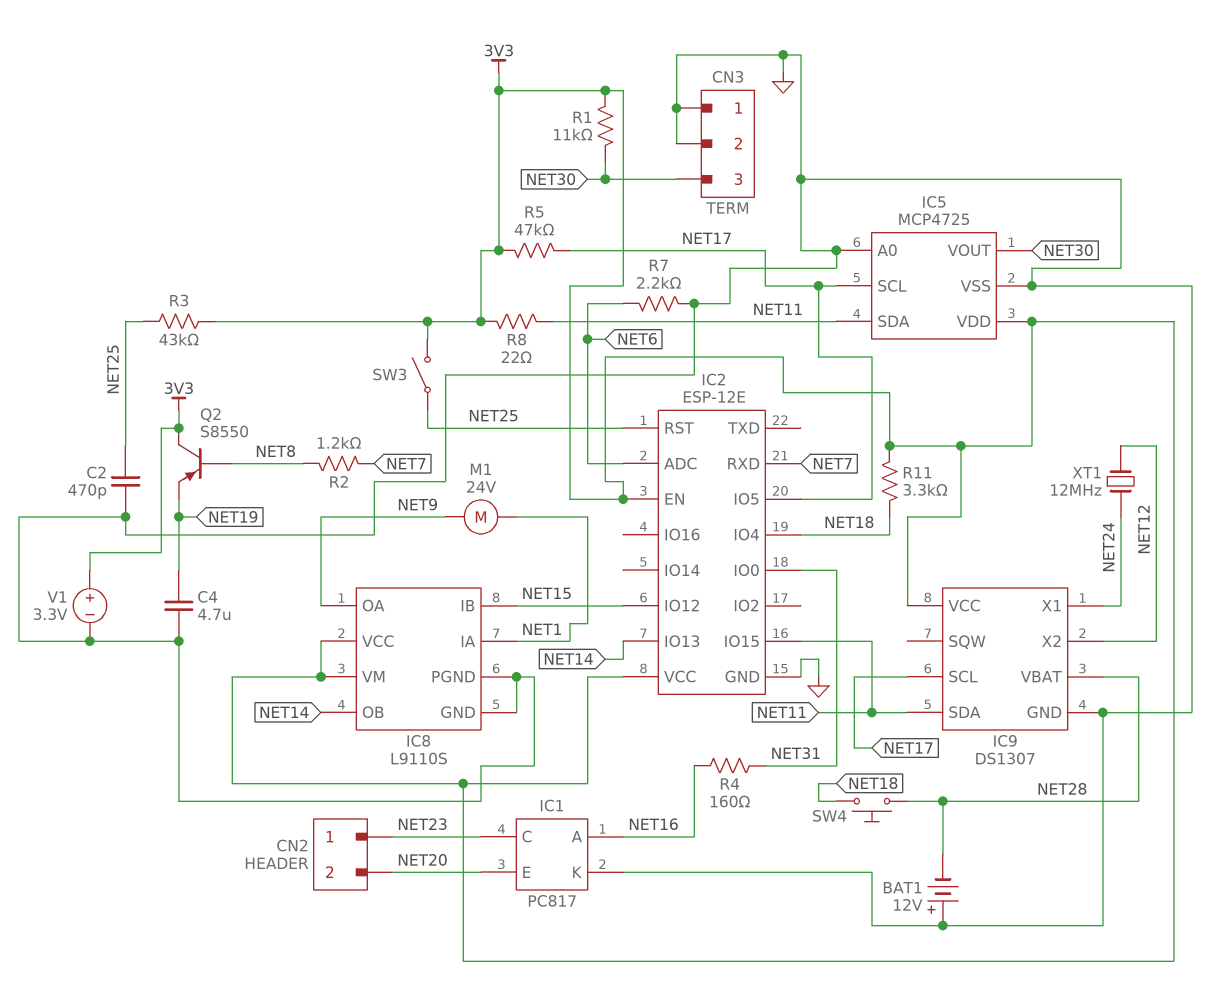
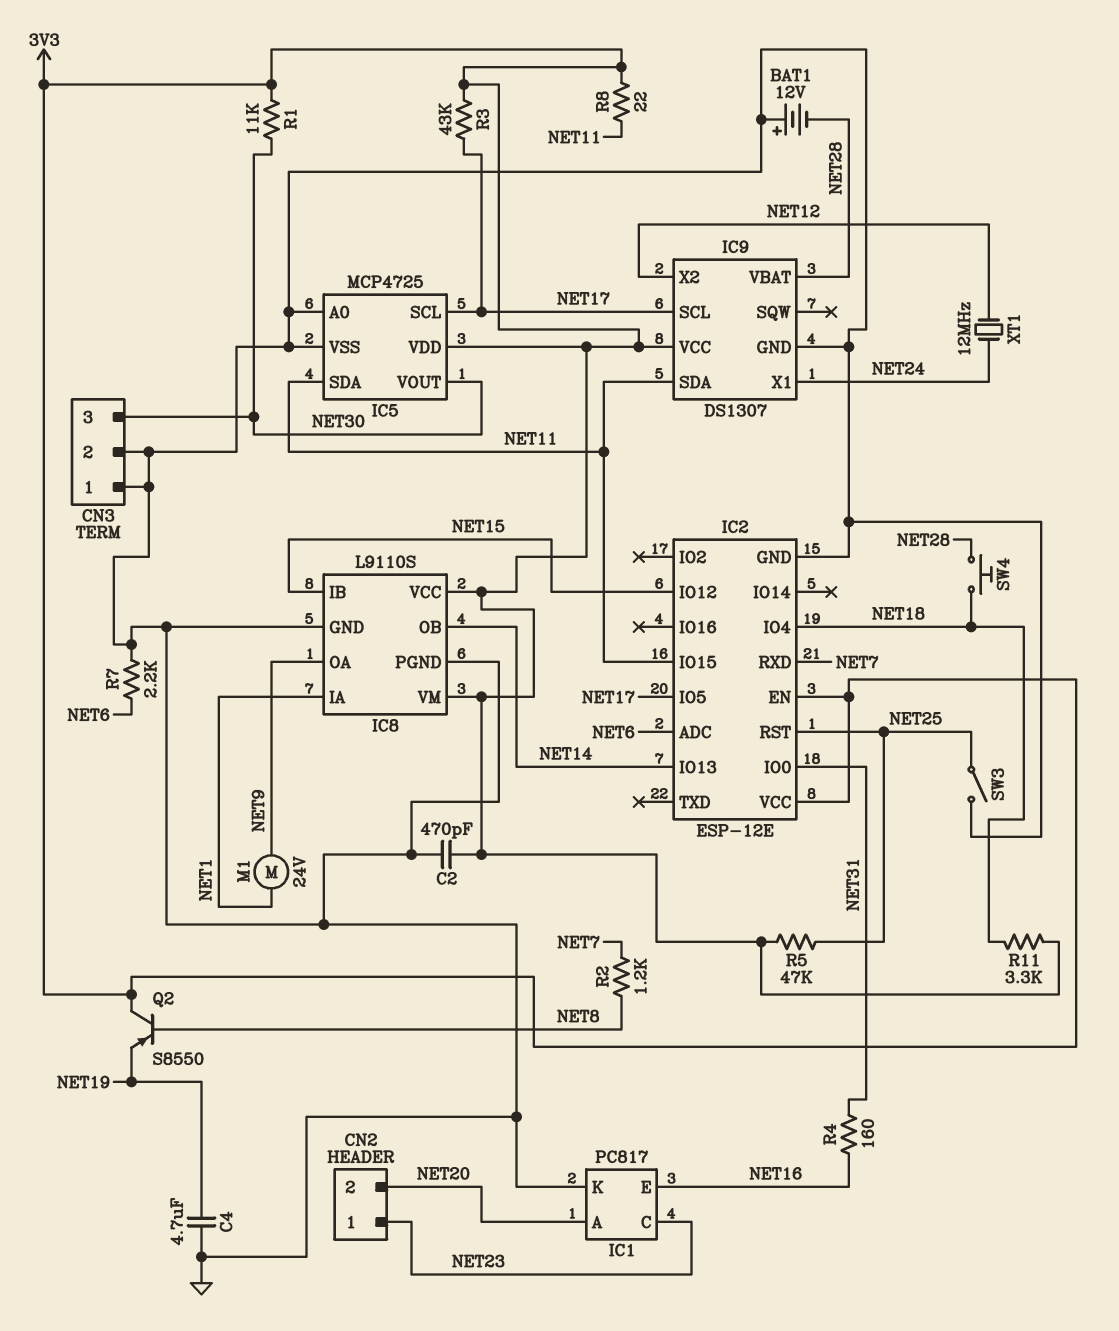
C2: 470pF (GND, NET25) -> 470pF (3V3, GND)
IC1 pin A: NET16 -> NET20
IC1 pin E: NET20 -> NET16
R3: 43k (3V3, NET25) -> 43k (3V3, NET17)
R5: 47k (3V3, NET17) -> 47k (3V3, NET25)
SW3: switch (3V3, NET25) -> switch (GND, NET25)
V1: 3.3V (plus 3V3, minus GND) -> none

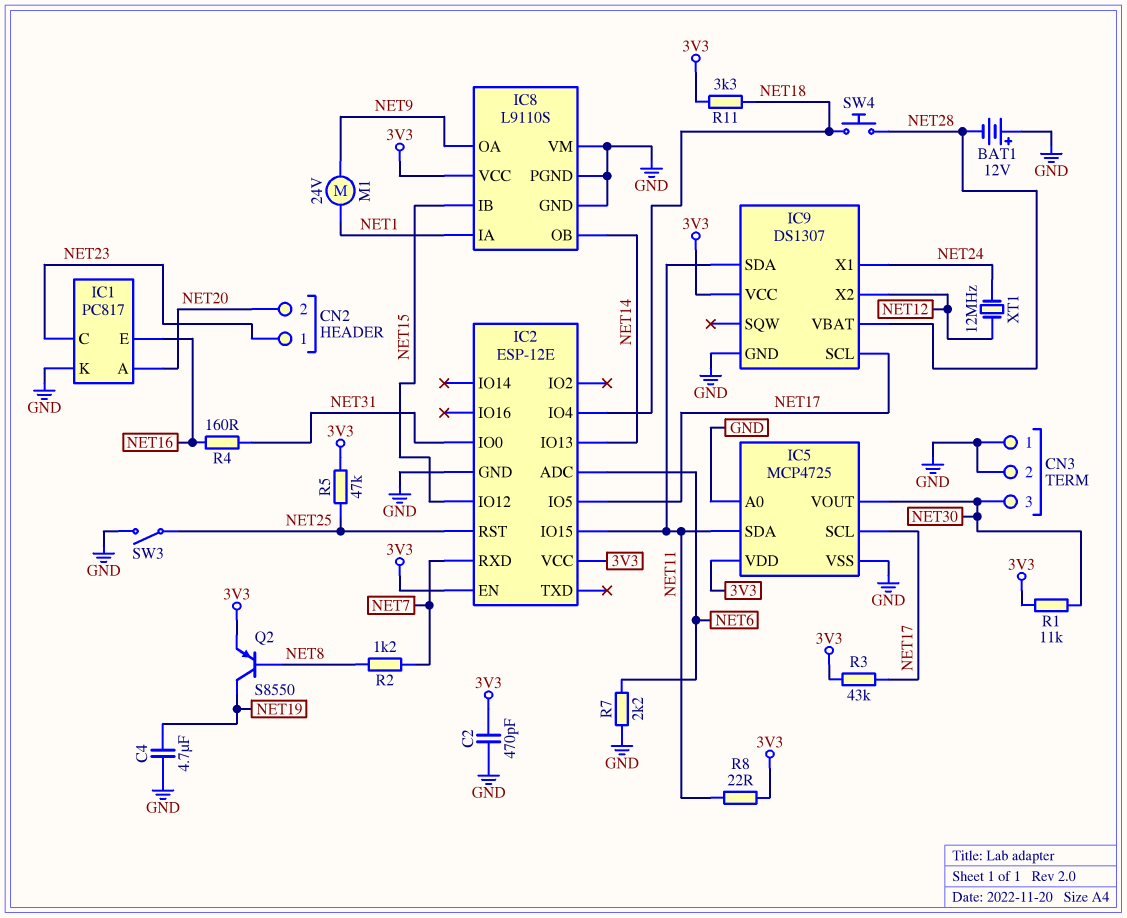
IC8 pin VM: 3V3 -> GND
Q2: PNP S8550 (B NET8, C 3V3, E NET19) -> PNP S8550 (B NET8, C NET19, E 3V3)

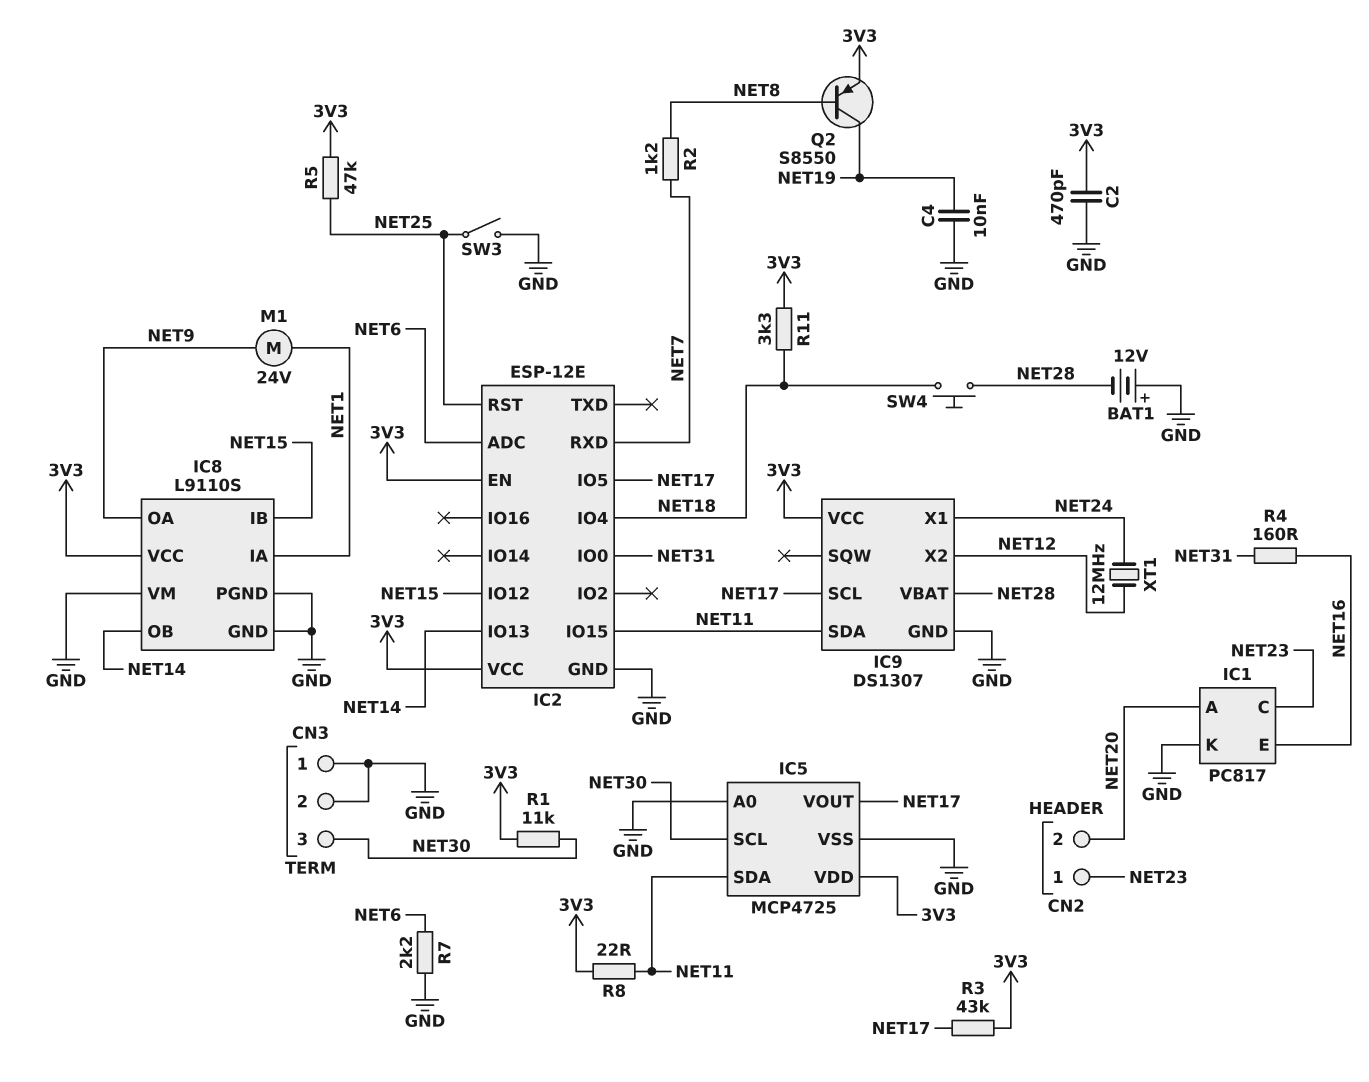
C4: 4.7uF (GND, NET19) -> 10nF (GND, NET19)
IC5 pin SCL: NET17 -> NET30
IC5 pin VOUT: NET30 -> NET17

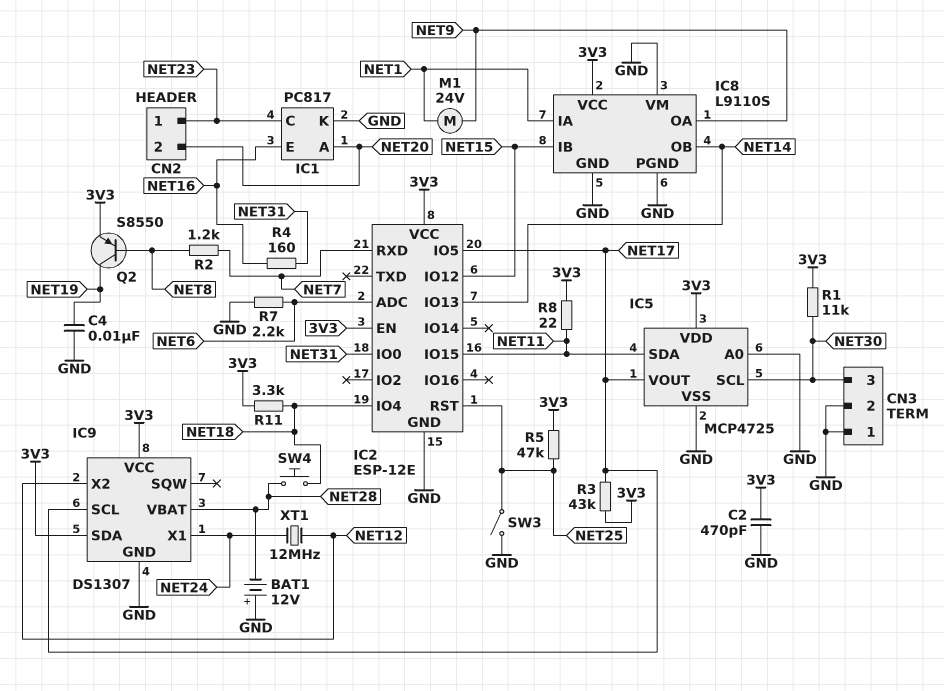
IC9 pin SDA: NET11 -> 3V3

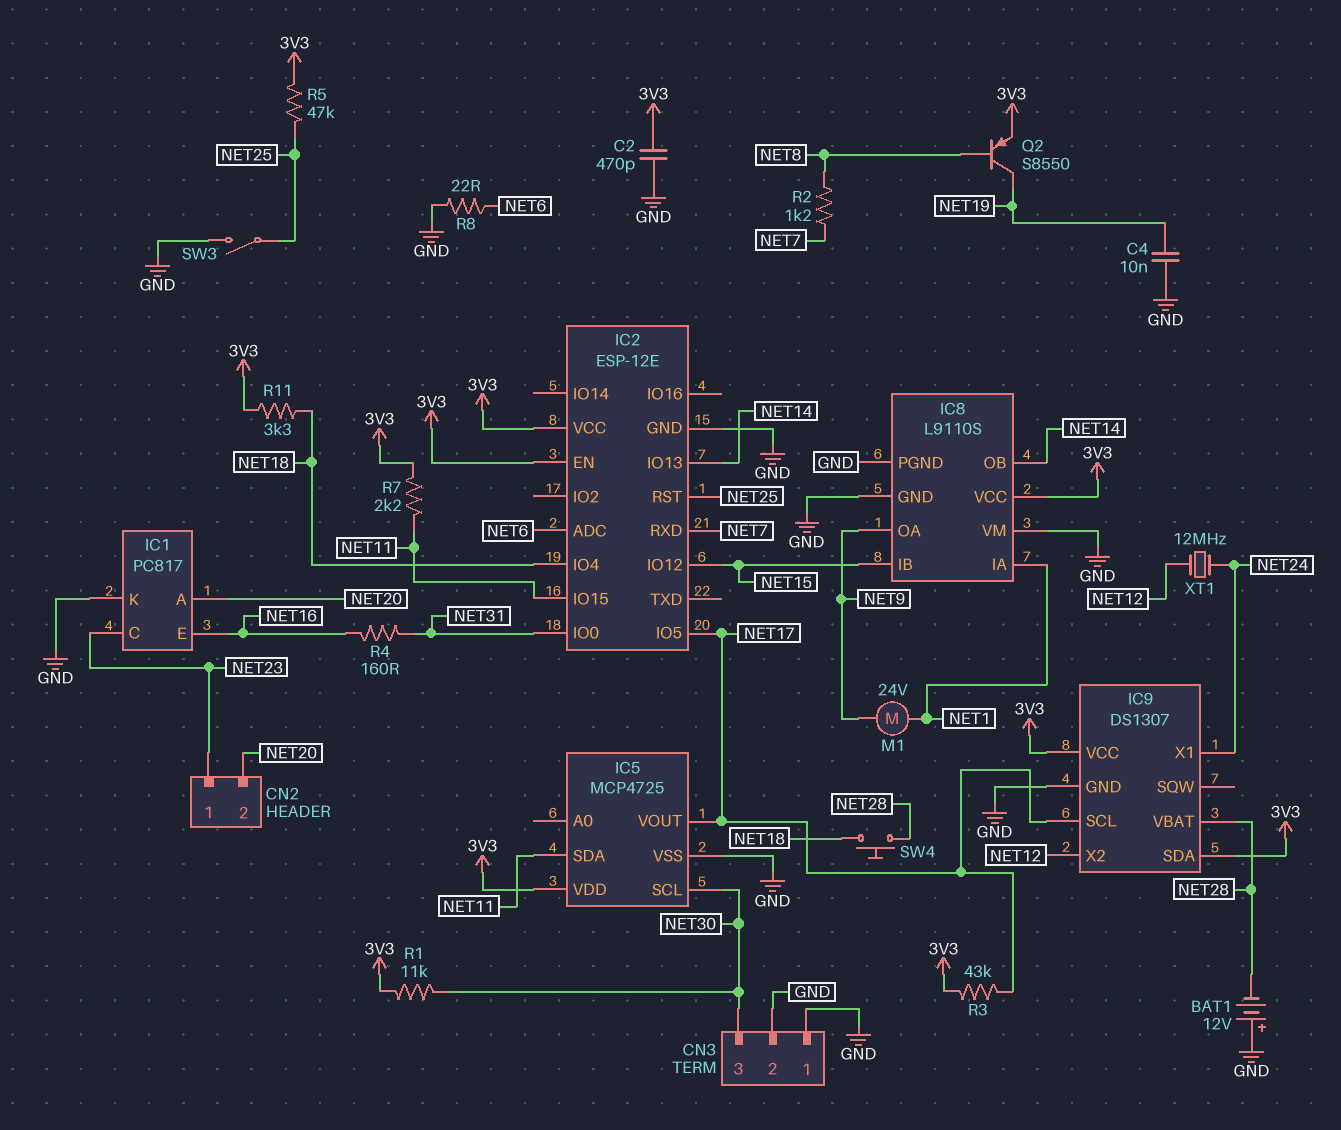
IC5 pin A0: GND -> none
R7: 2.2k (GND, NET6) -> 2.2k (3V3, NET11)
R8: 22 (3V3, NET11) -> 22 (GND, NET6)

